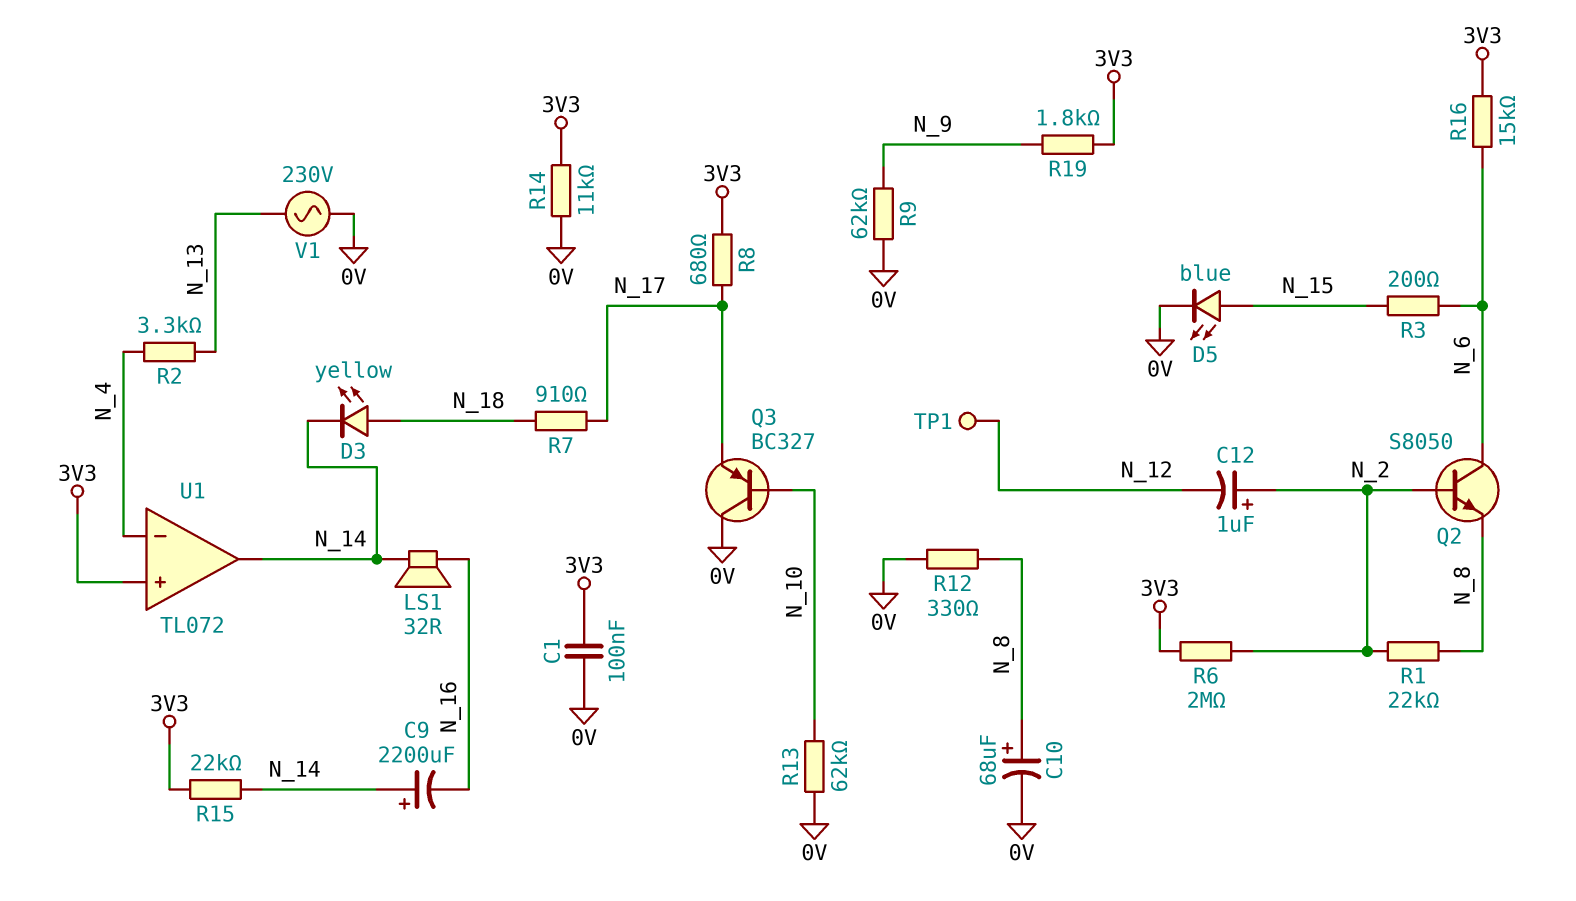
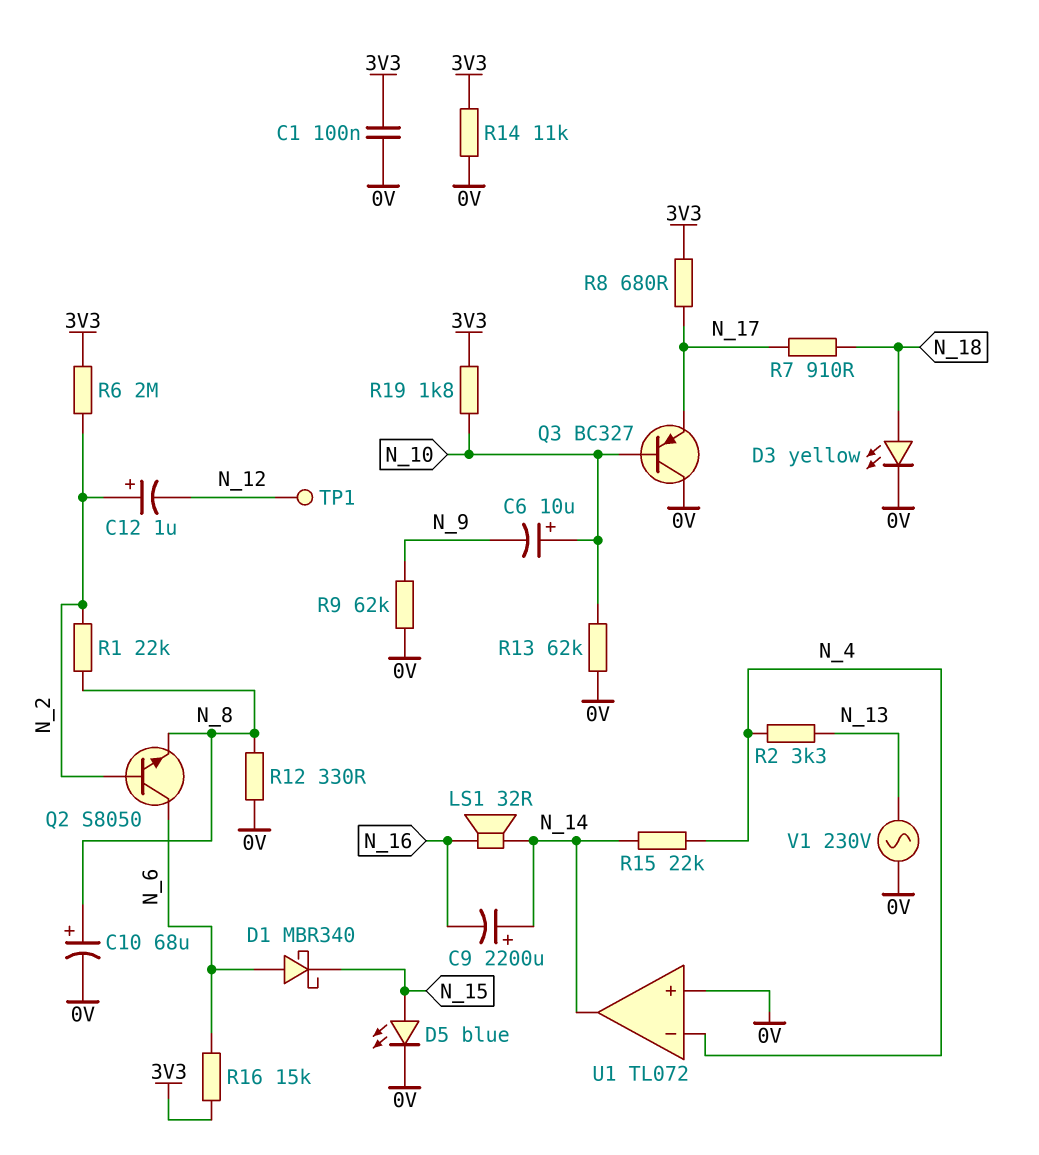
C6: none -> 10uF (plus N_10, minus N_9)
D1: none -> schottky MBR340 (A N_6, K N_15)
D3: LED yellow (A N_18, K N_14) -> LED yellow (A N_18, K 0V)
R3: 200 (N_6, N_15) -> none
R15: 22k (3V3, N_14) -> 22k (N_4, N_14)
R19: 1.8k (3V3, N_9) -> 1.8k (3V3, N_10)
U1 pin in+: 3V3 -> 0V

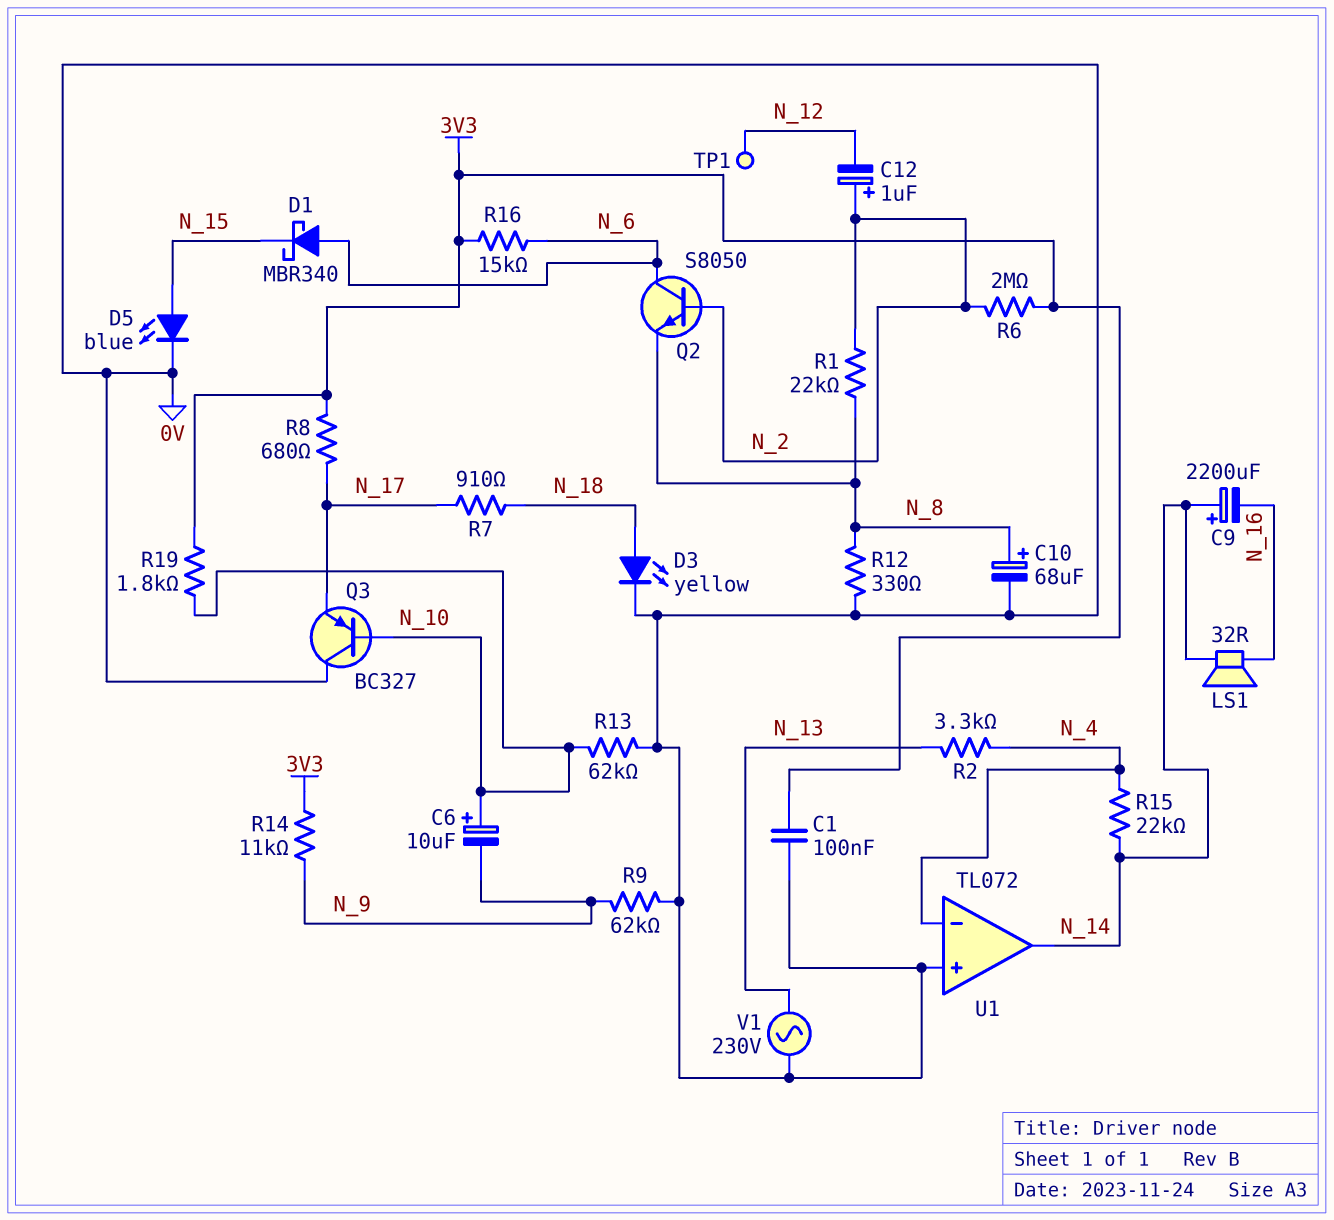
R14: 11k (0V, 3V3) -> 11k (3V3, N_9)

